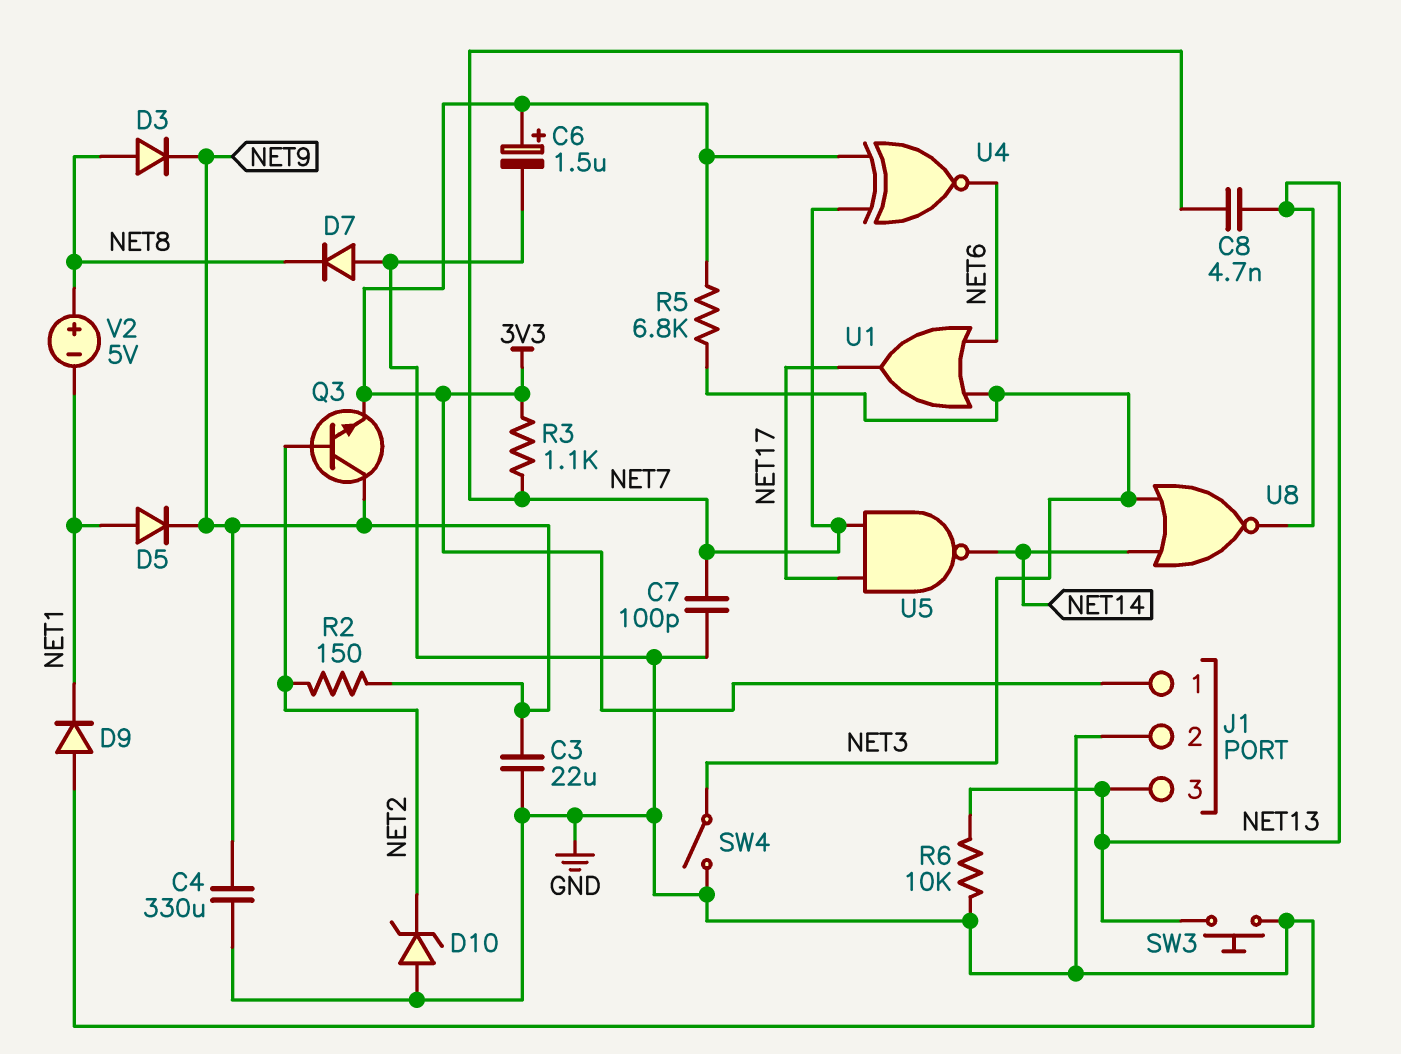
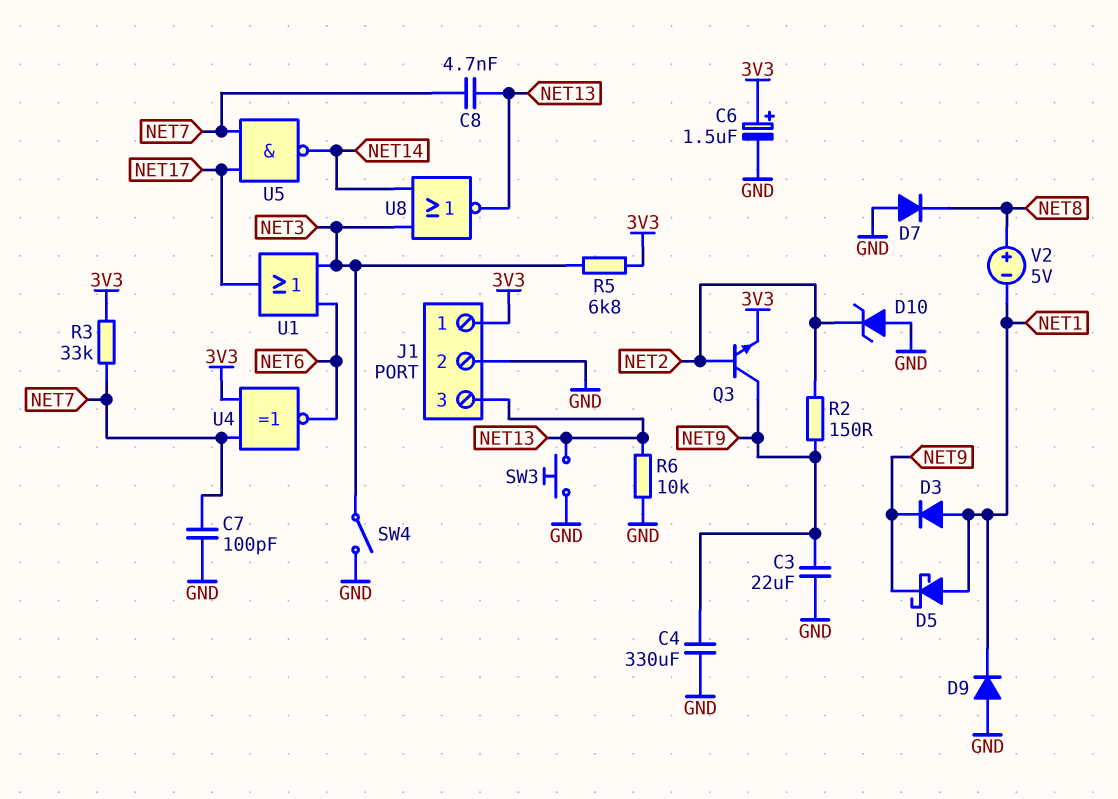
D3: diode (A NET8, K NET9) -> diode (A NET1, K NET9)
D5: diode (A NET1, K NET9) -> schottky (A NET1, K NET9)
R3: 1.1k (3V3, NET7) -> 33k (3V3, NET7)

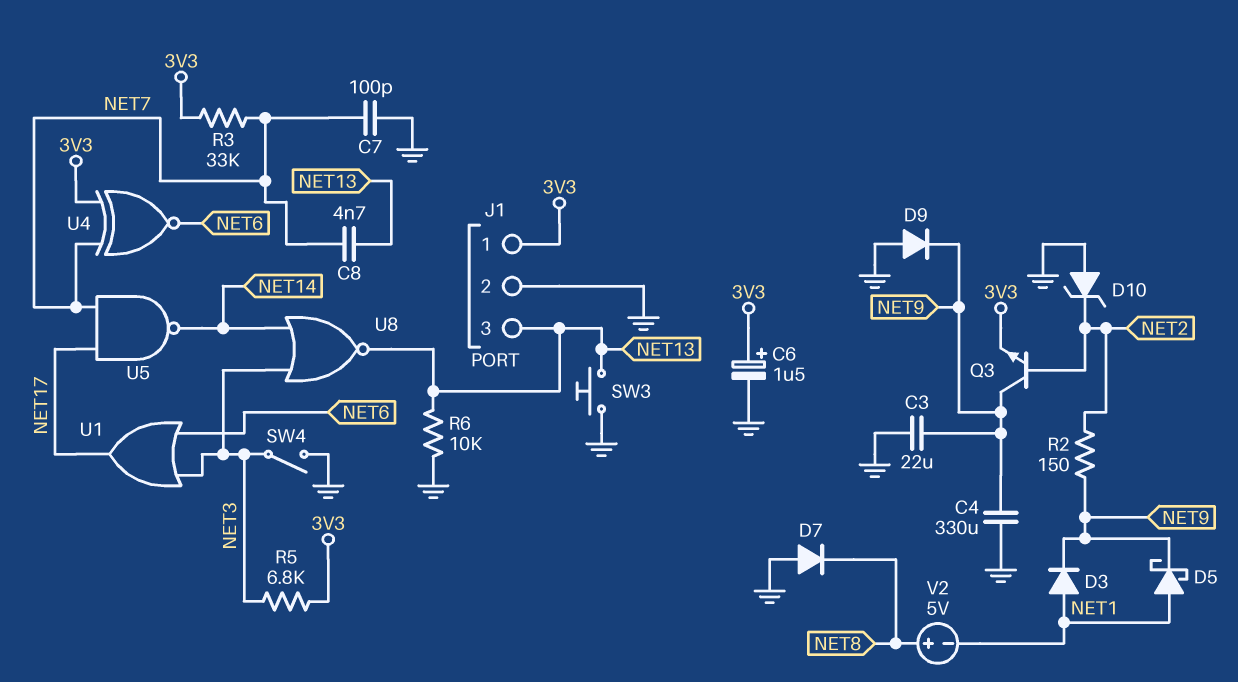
D9: diode (A GND, K NET1) -> diode (A GND, K NET9)

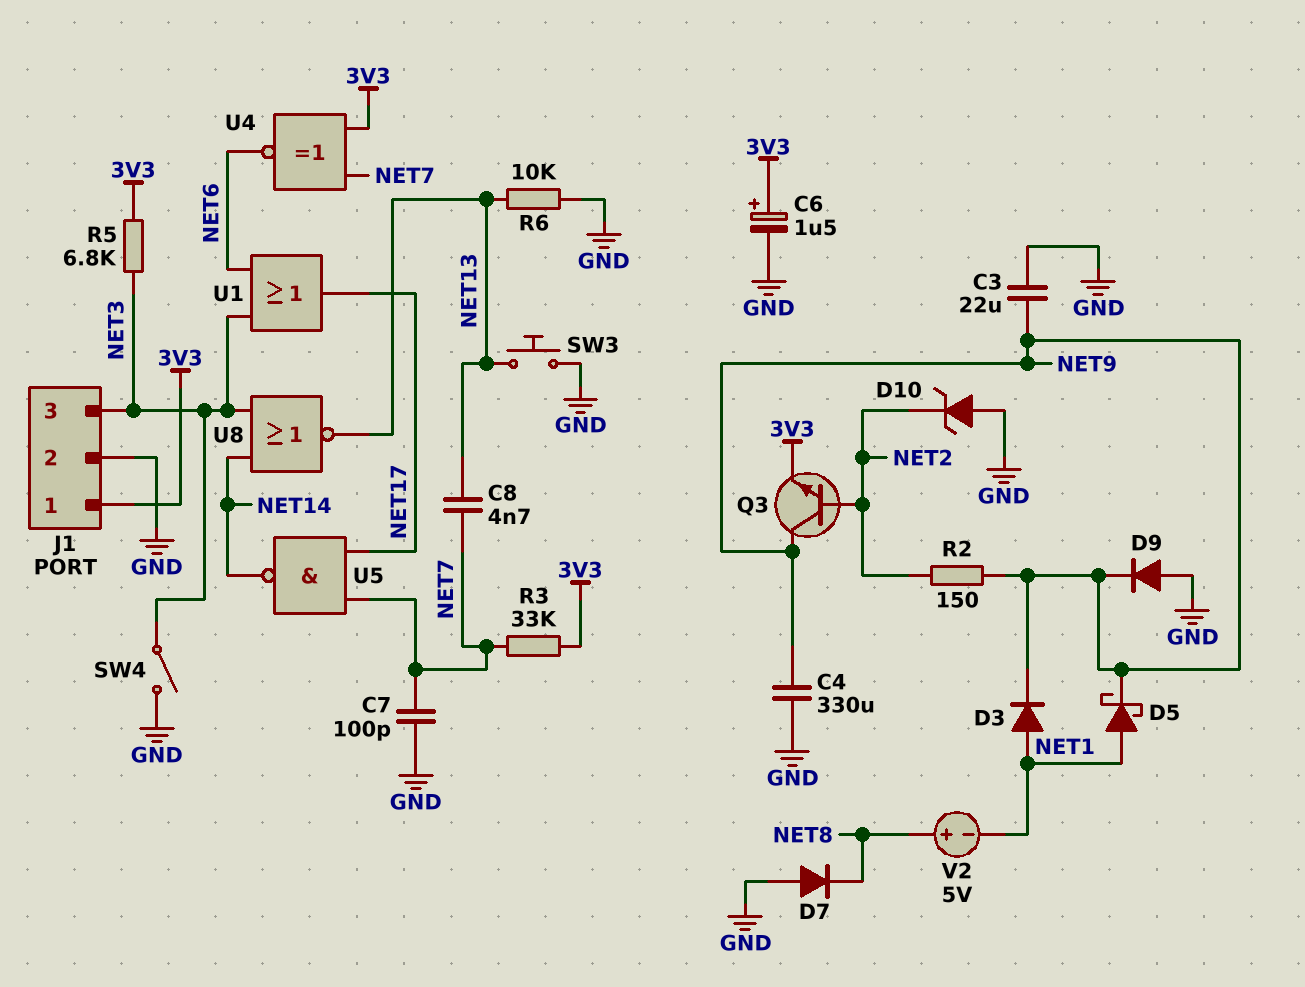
J1 pin 3: NET13 -> NET3

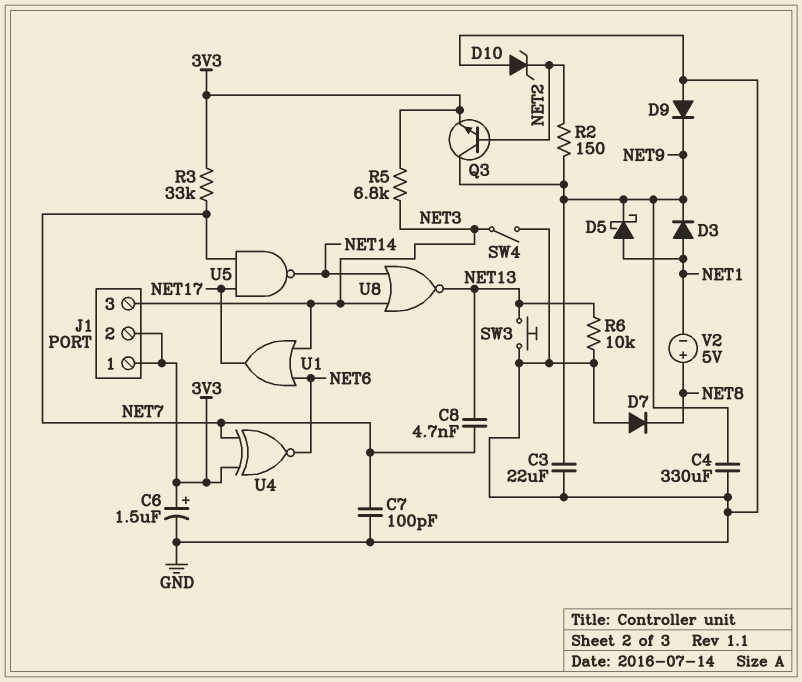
J1 pin 2: GND -> 3V3

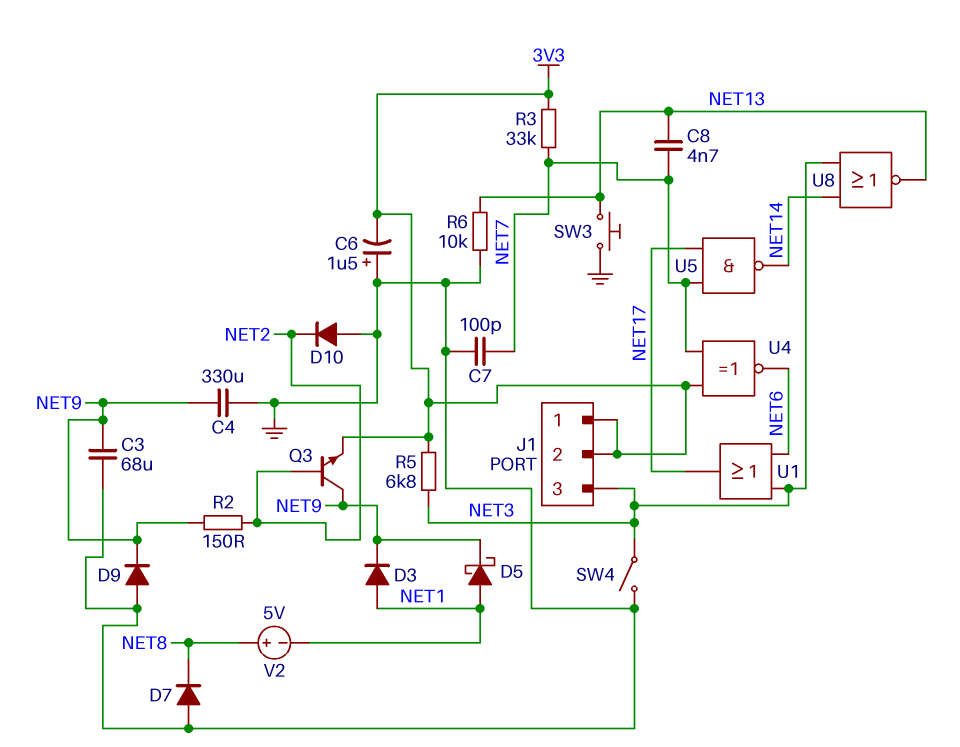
C3: 22uF (GND, NET9) -> 68uF (GND, NET9)
C6: 1.5uF (plus 3V3, minus GND) -> 1.5uF (plus GND, minus 3V3)
D10: zener (A GND, K NET2) -> diode (A GND, K NET2)

